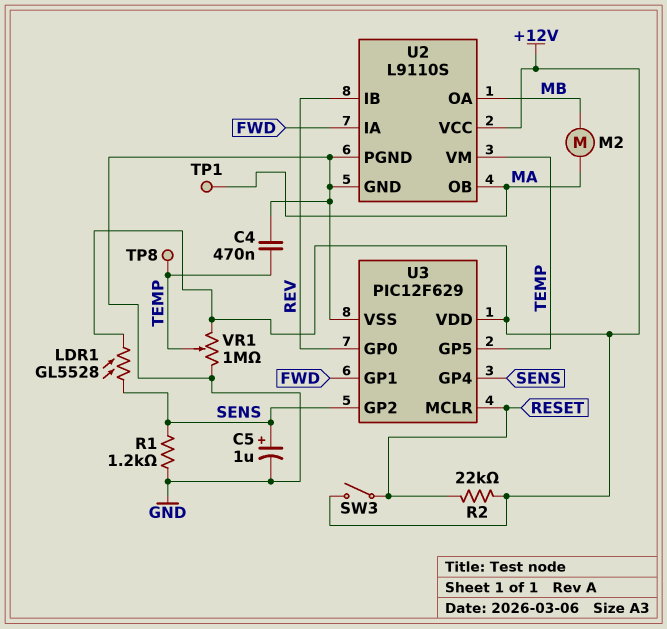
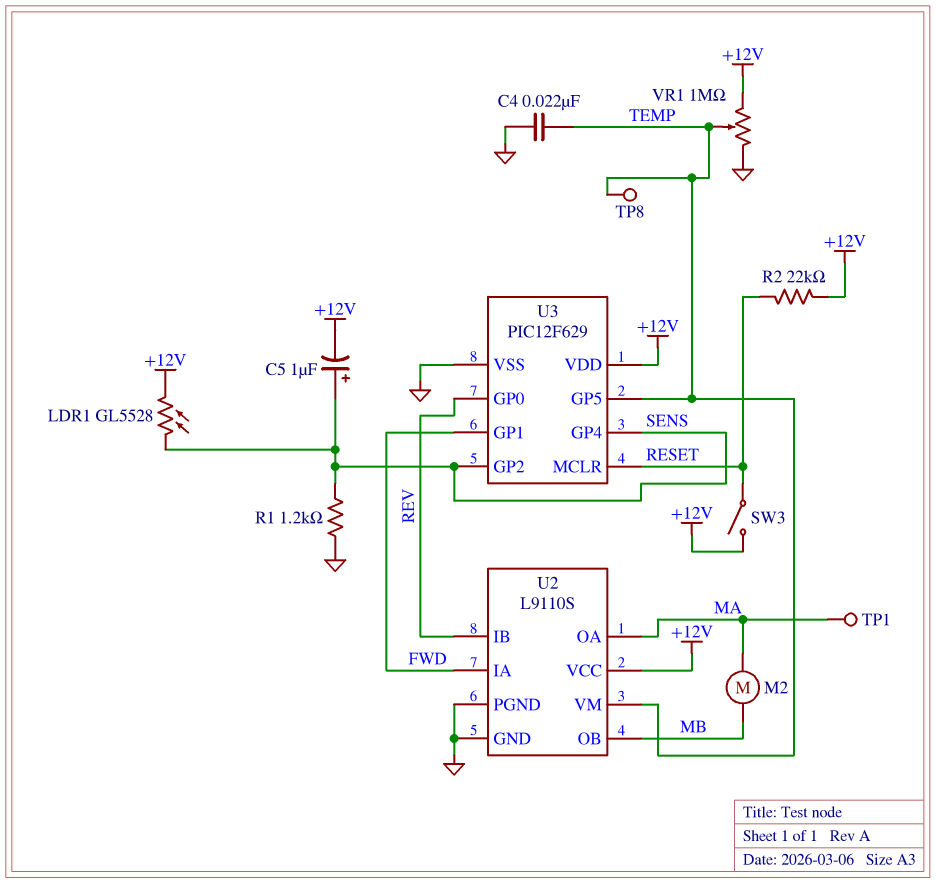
C4: 470nF (GND, TEMP) -> 22nF (GND, TEMP)
C5: 1uF (plus SENS, minus GND) -> 1uF (plus SENS, minus +12V)
U2 pin OA: MB -> MA
U2 pin OB: MA -> MB

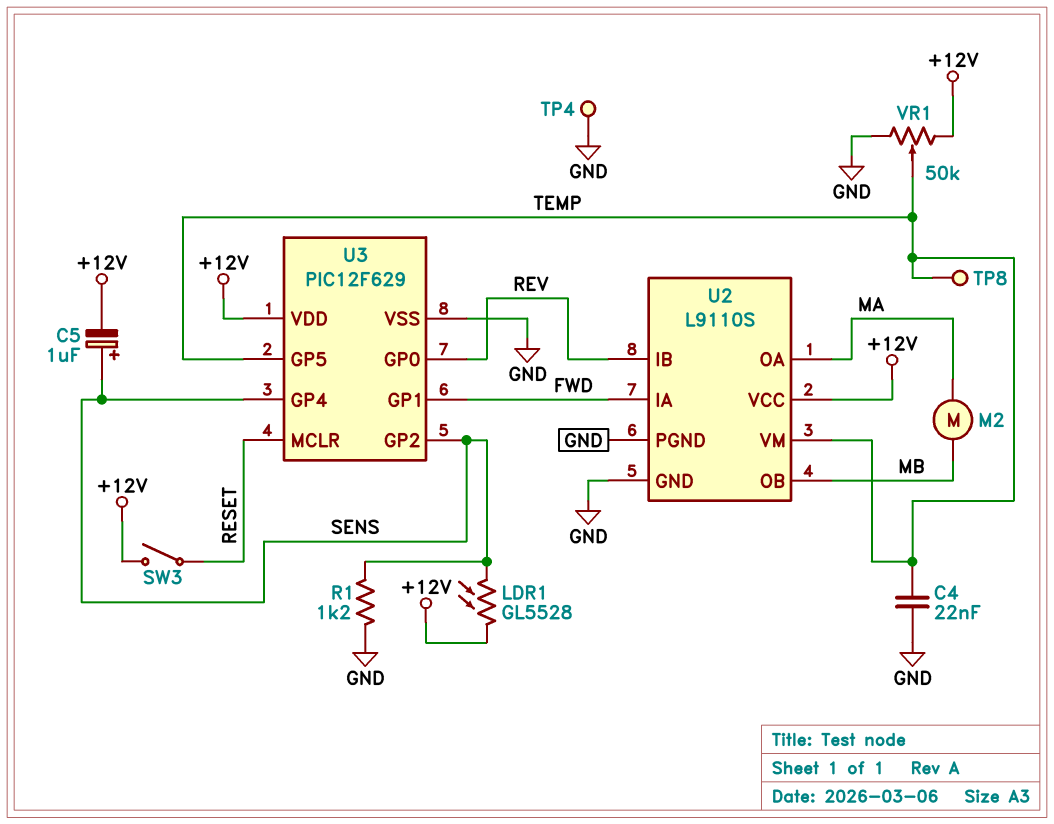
R2: 22k (+12V, RESET) -> none
TP1: test point (MA) -> none
TP4: none -> test point (GND)
VR1: 1M (+12V, GND, wiper TEMP) -> 50k (+12V, GND, wiper TEMP)

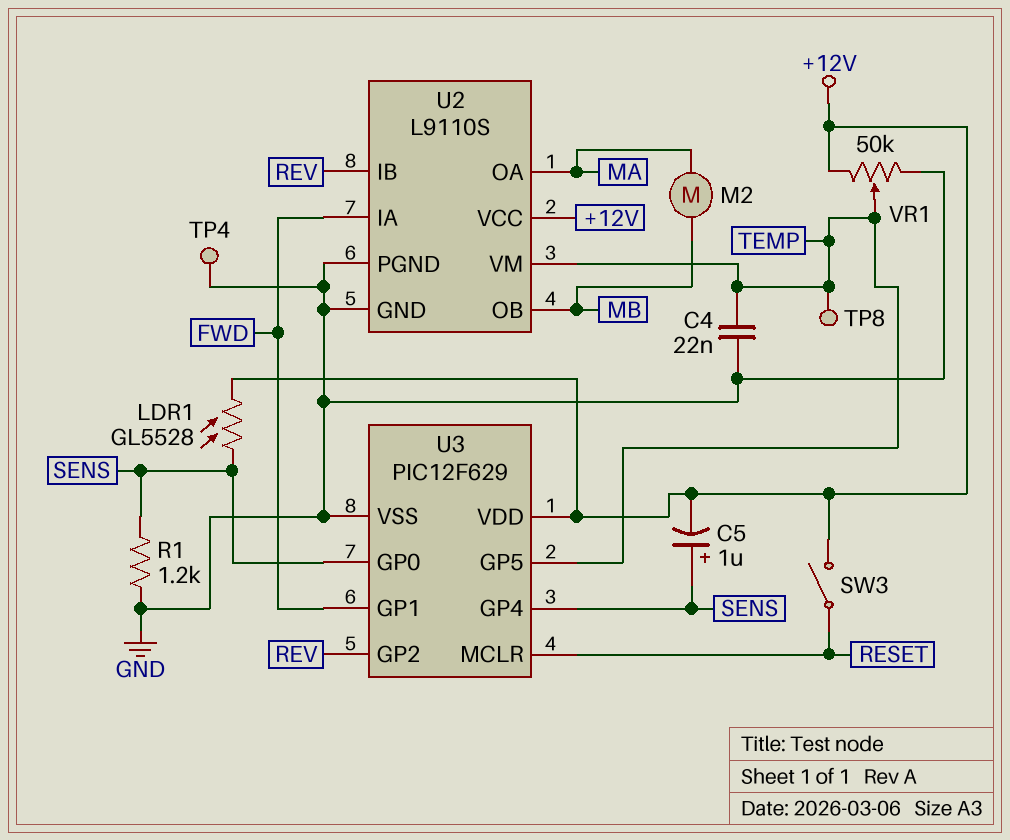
U3 pin GP0: REV -> SENS
U3 pin GP2: SENS -> REV

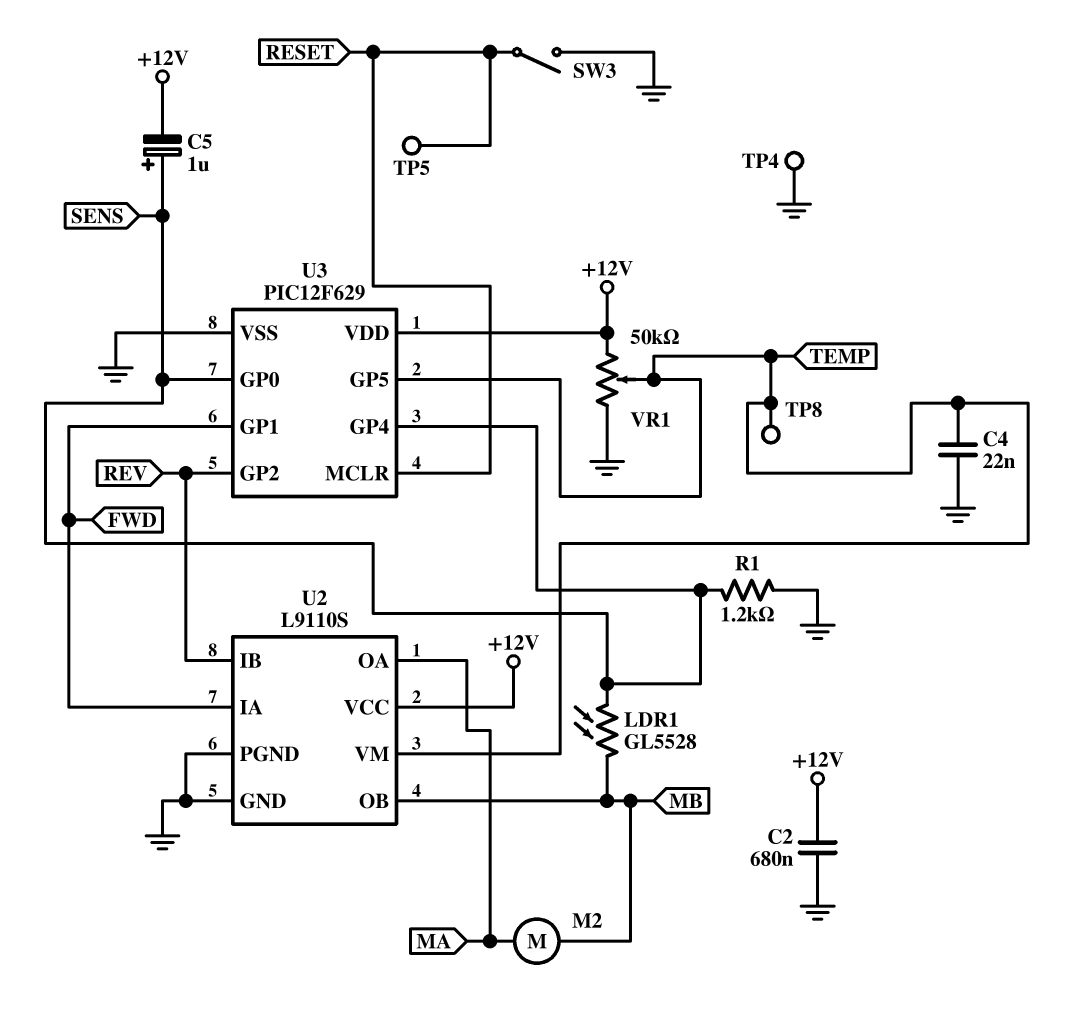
C2: none -> 680nF (+12V, GND)
LDR1: GL5528 (+12V, SENS) -> GL5528 (MB, SENS)
SW3: switch (+12V, RESET) -> switch (GND, RESET)
TP5: none -> test point (RESET)

